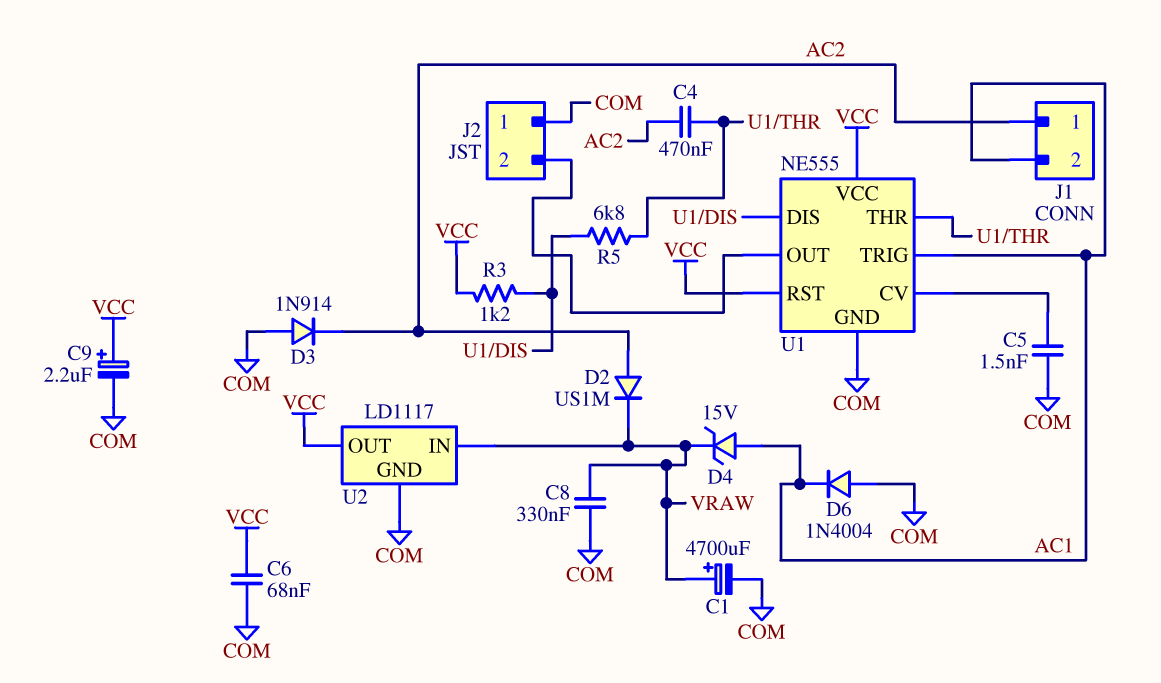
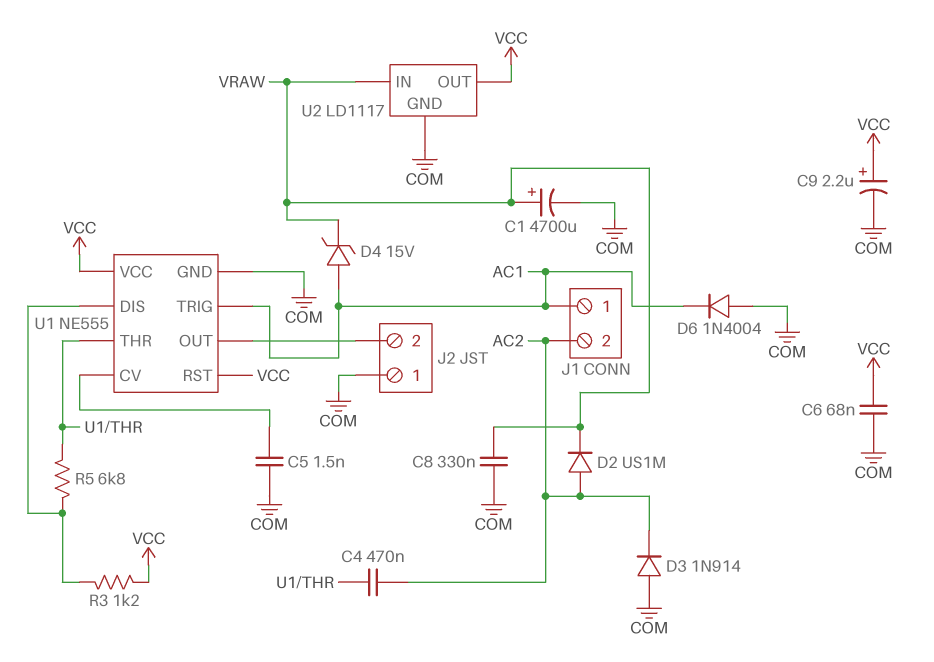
J1 pin 1: AC2 -> AC1
J1 pin 2: AC1 -> AC2

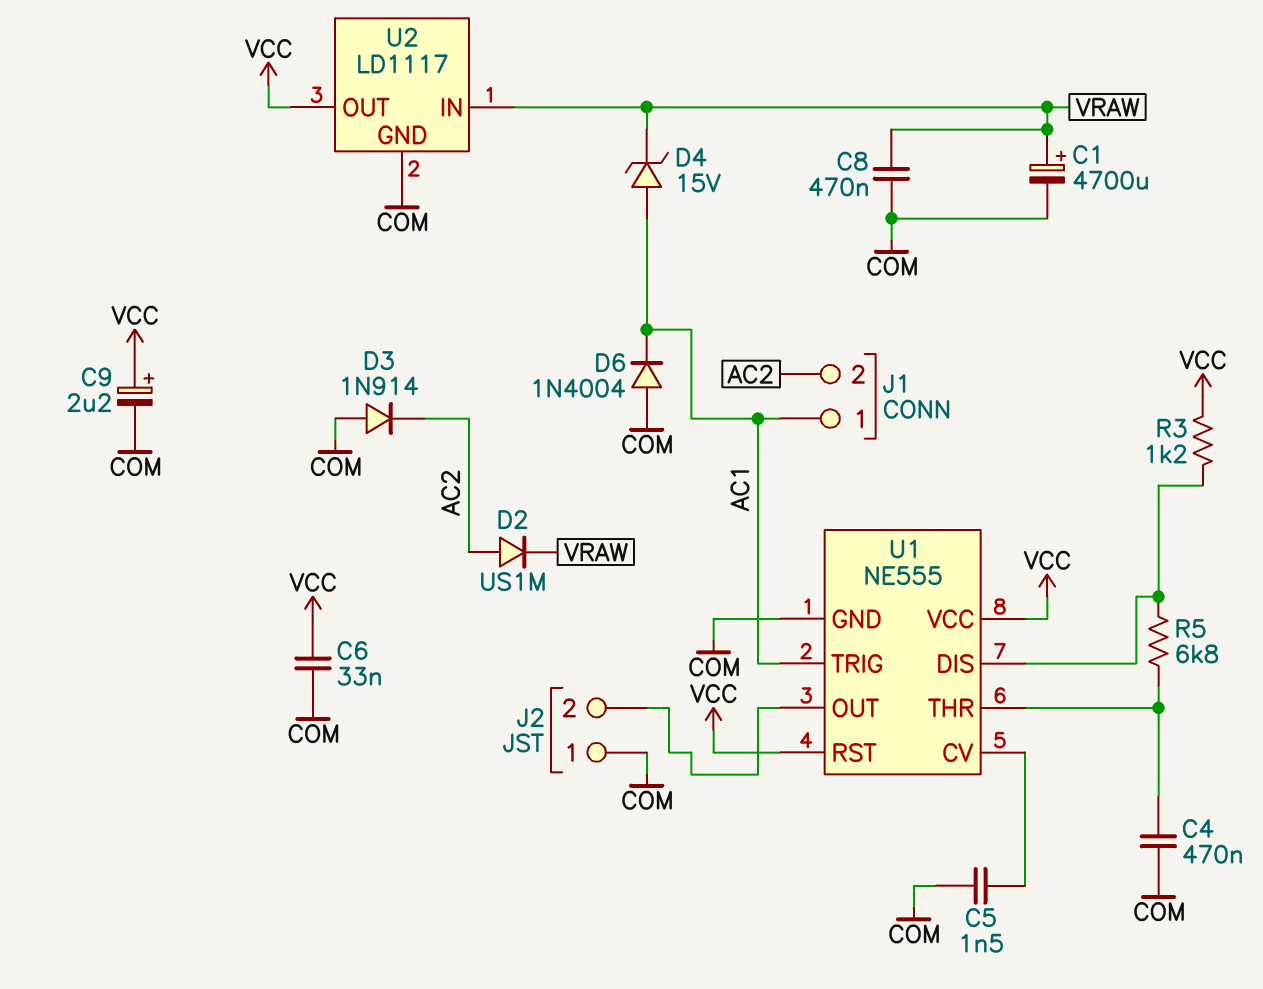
C4: 470nF (AC2, U1/THR) -> 470nF (COM, U1/THR)
C6: 68nF (COM, VCC) -> 33nF (COM, VCC)
C8: 330nF (COM, VRAW) -> 470nF (COM, VRAW)

